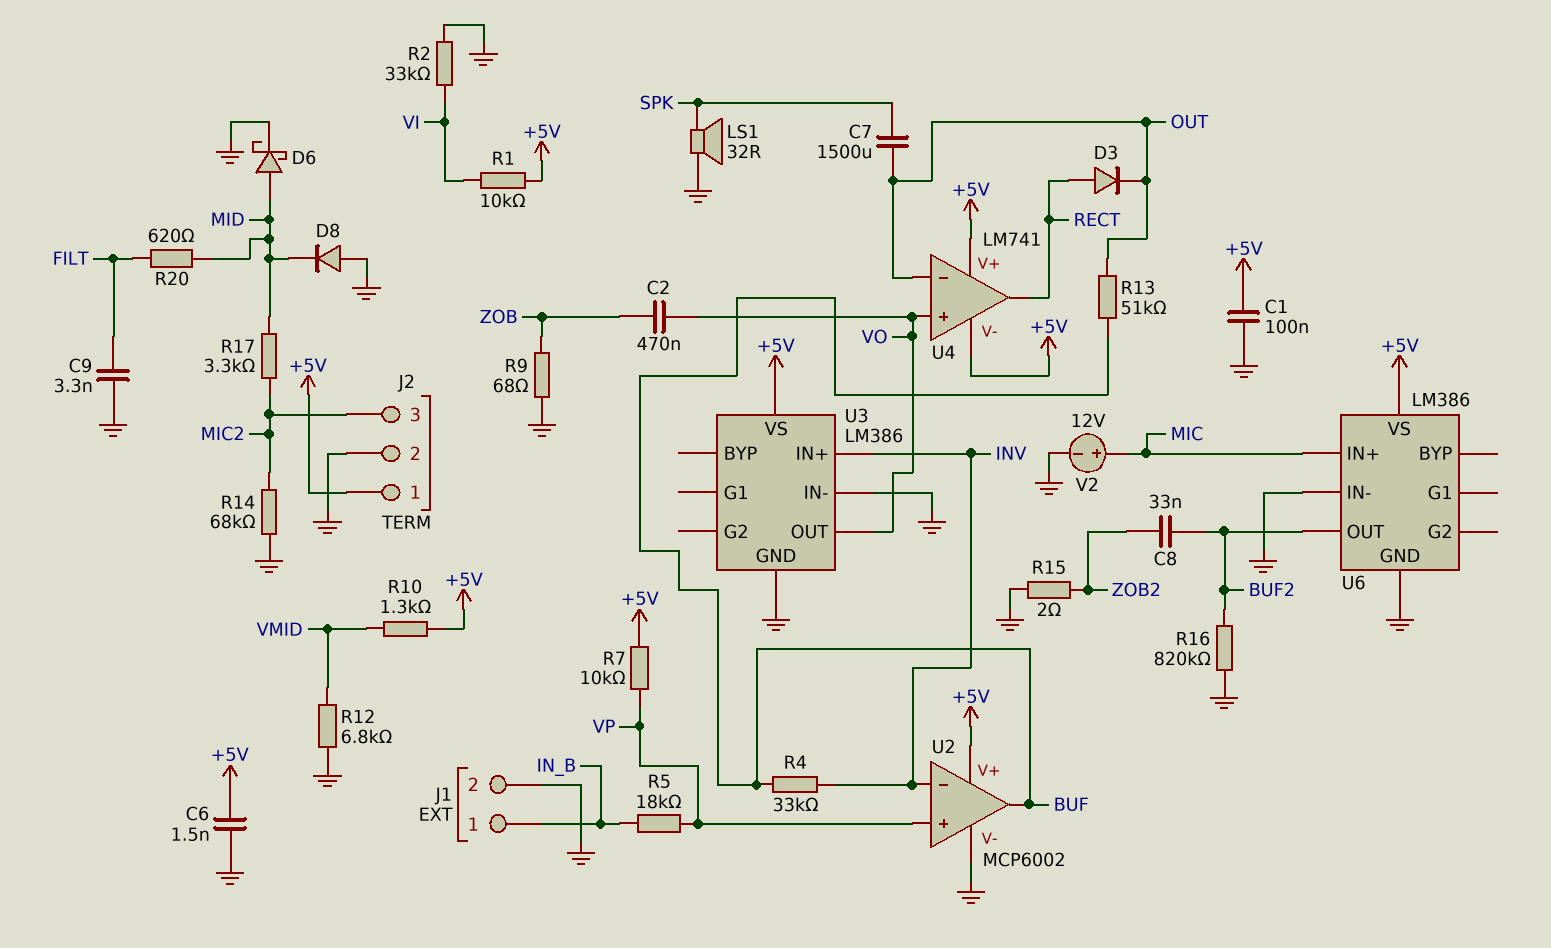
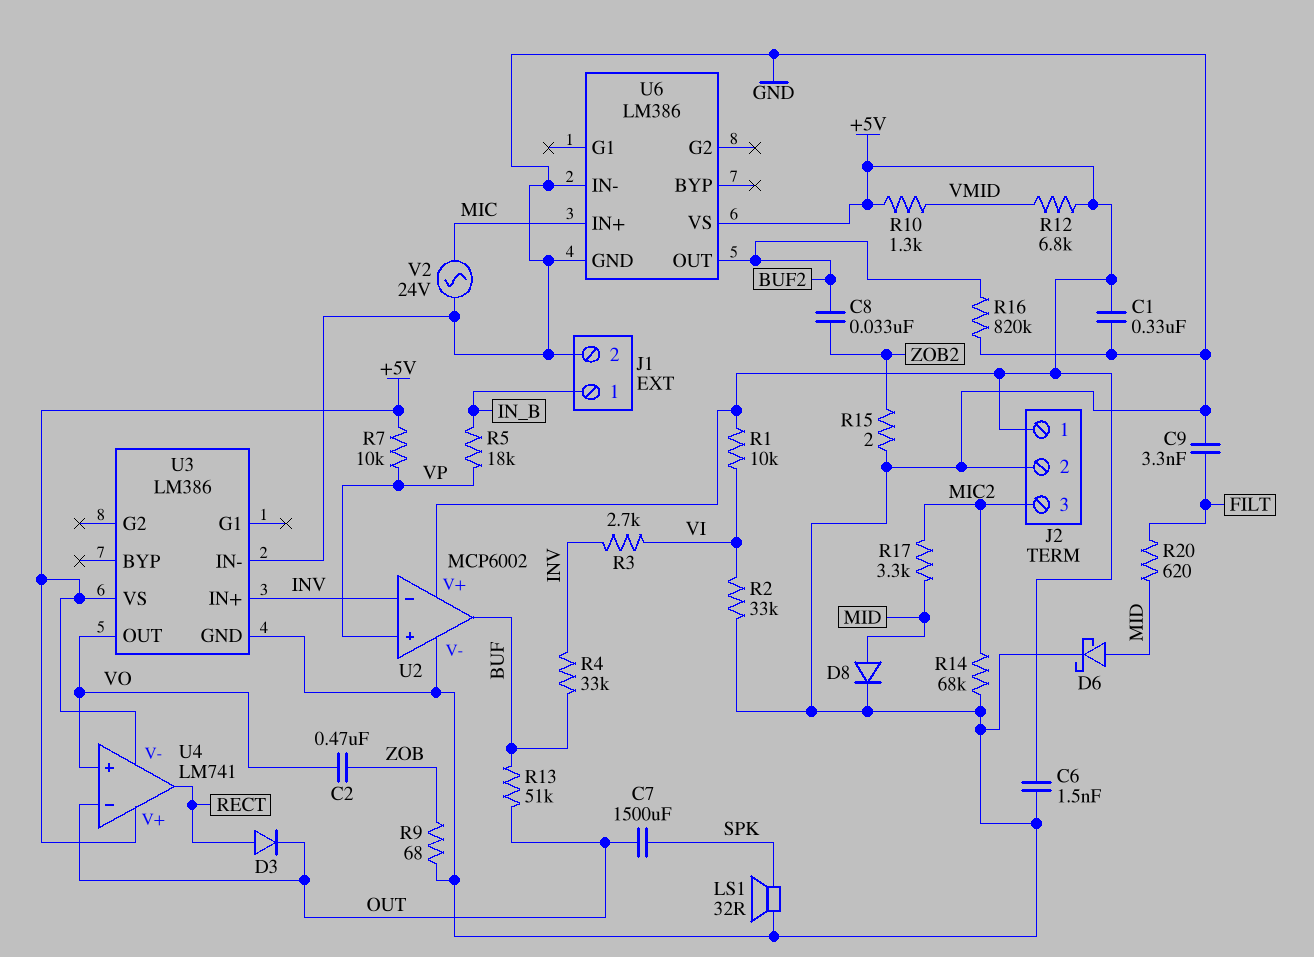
C1: 100nF (+5V, GND) -> 330nF (+5V, GND)
D8: diode (A GND, K MID) -> diode (A MID, K GND)
R3: none -> 2.7k (INV, VI)
R12: 6.8k (GND, VMID) -> 6.8k (+5V, VMID)
V2: 12V (plus MIC, minus GND) -> AC 24V (GND, MIC)

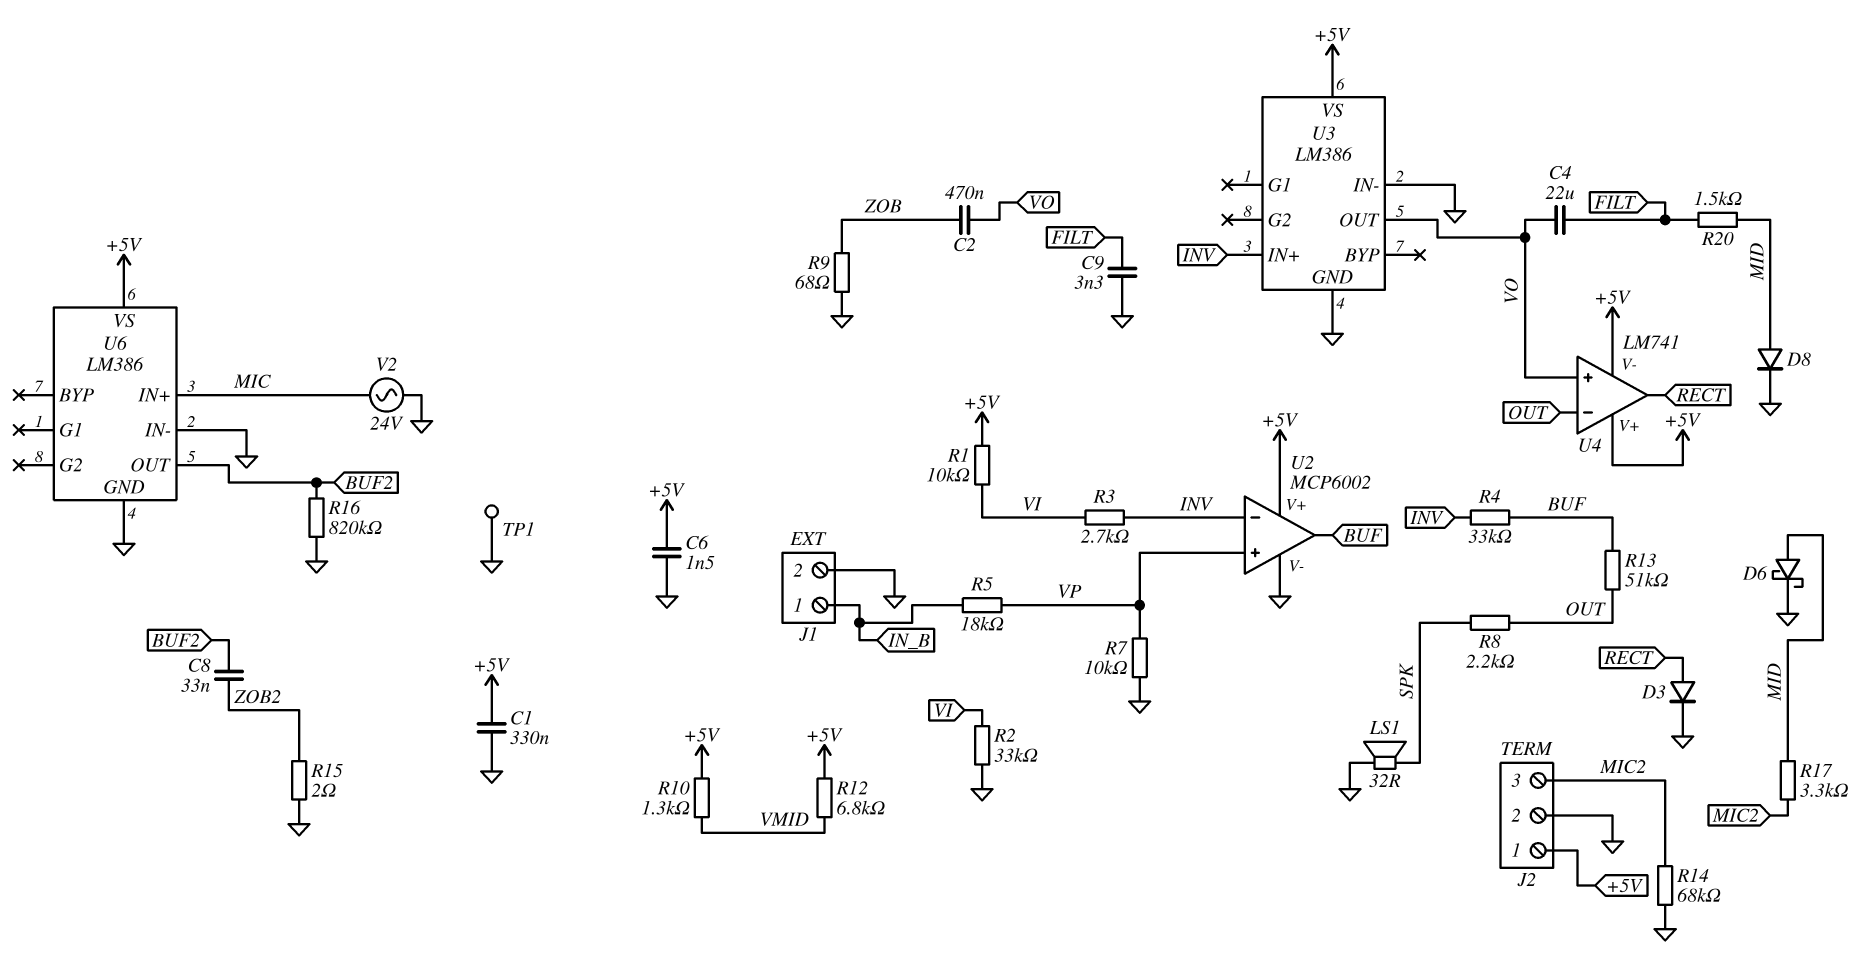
C4: none -> 22uF (FILT, VO)
C7: 1500uF (OUT, SPK) -> none
D3: diode (A RECT, K OUT) -> diode (A RECT, K GND)
R7: 10k (+5V, VP) -> 10k (GND, VP)
R8: none -> 2.2k (OUT, SPK)
R20: 620 (FILT, MID) -> 1.5k (FILT, MID)
TP1: none -> test point (GND)

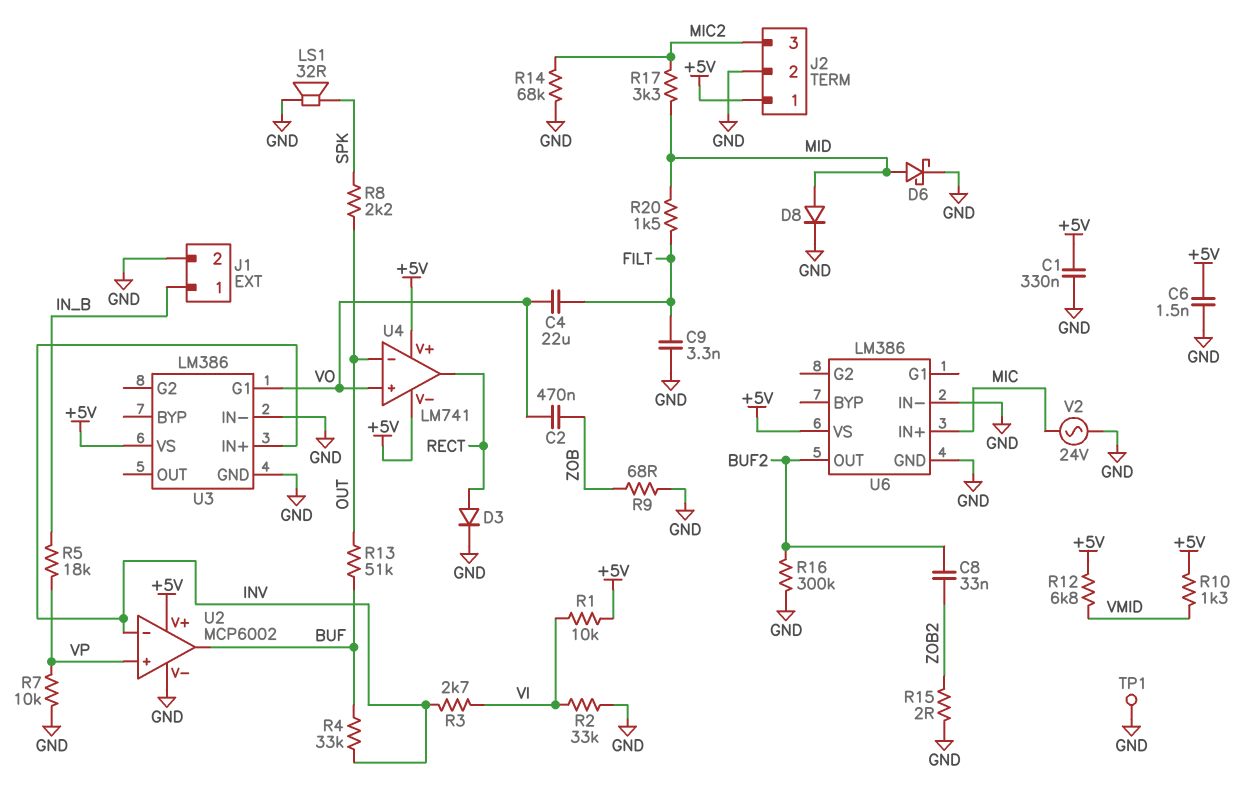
R16: 820k (BUF2, GND) -> 300k (BUF2, GND)
U3 pin G1: none -> VO
U3 pin OUT: VO -> none

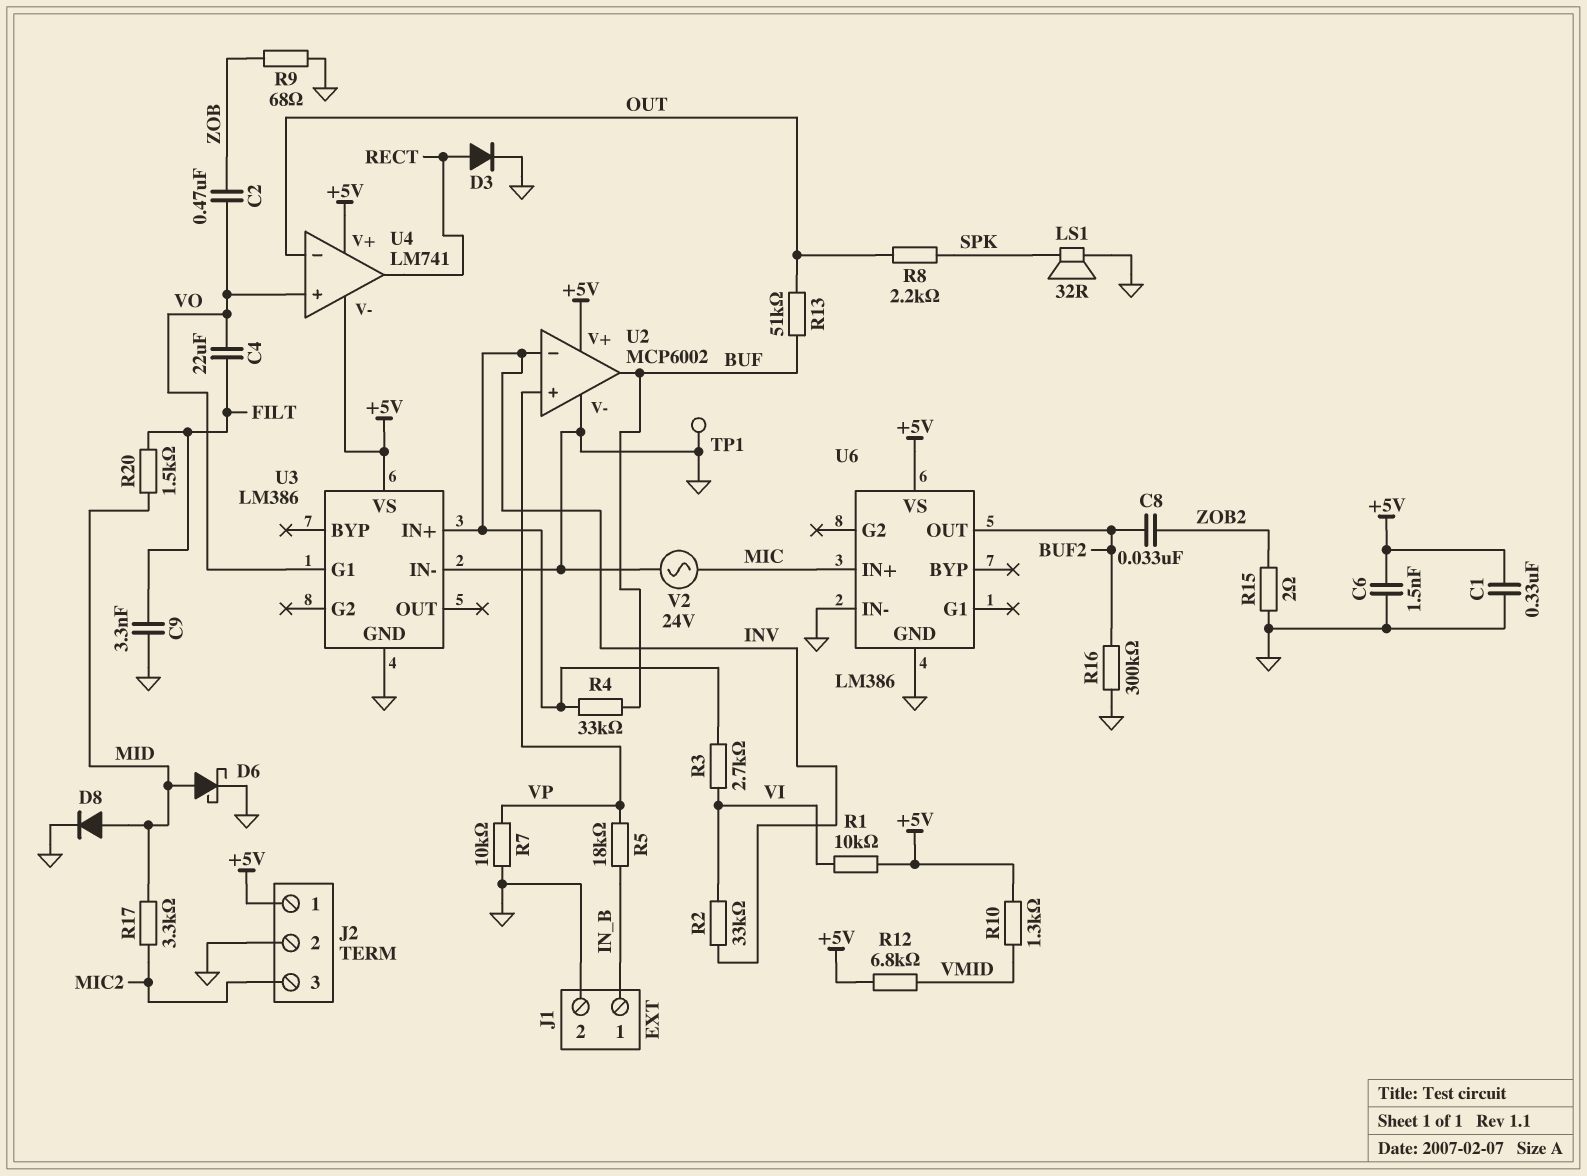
R2: 33k (GND, VI) -> 33k (INV, VI)
R14: 68k (GND, MIC2) -> none

